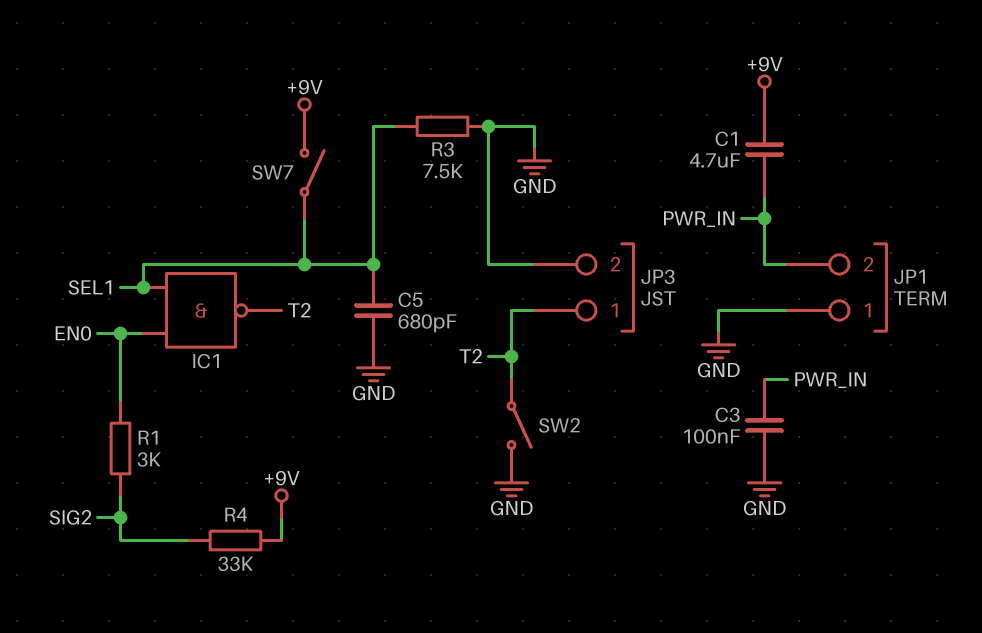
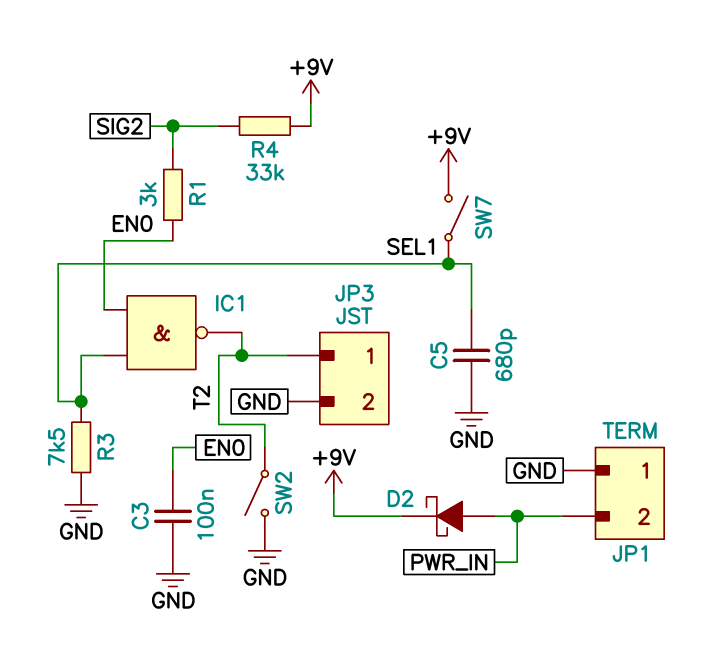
C1: 4.7uF (+9V, PWR_IN) -> none
C3: 100nF (GND, PWR_IN) -> 100nF (EN0, GND)
D2: none -> schottky (A PWR_IN, K +9V)

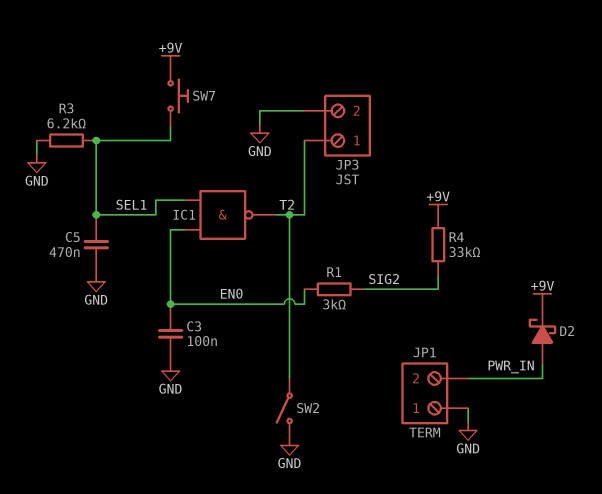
C5: 680pF (GND, SEL1) -> 470nF (GND, SEL1)
R3: 7.5k (GND, SEL1) -> 6.2k (GND, SEL1)
SW7: switch (+9V, SEL1) -> button (+9V, SEL1)

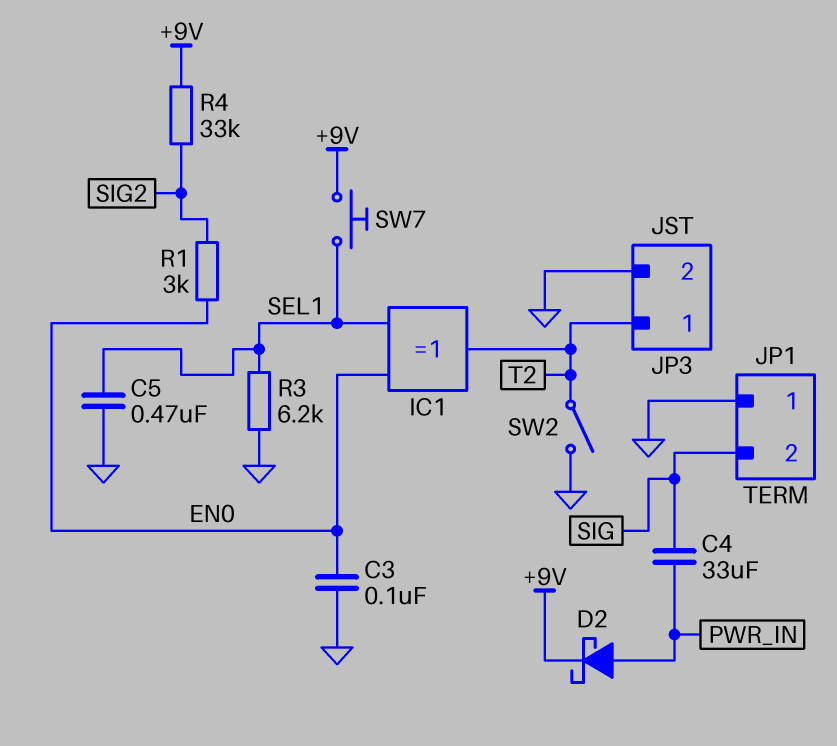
C4: none -> 33uF (PWR_IN, SIG)
IC1: NAND (in EN0, in SEL1, out T2) -> XOR (in EN0, in SEL1, out T2)
JP1 pin 2: PWR_IN -> SIG

